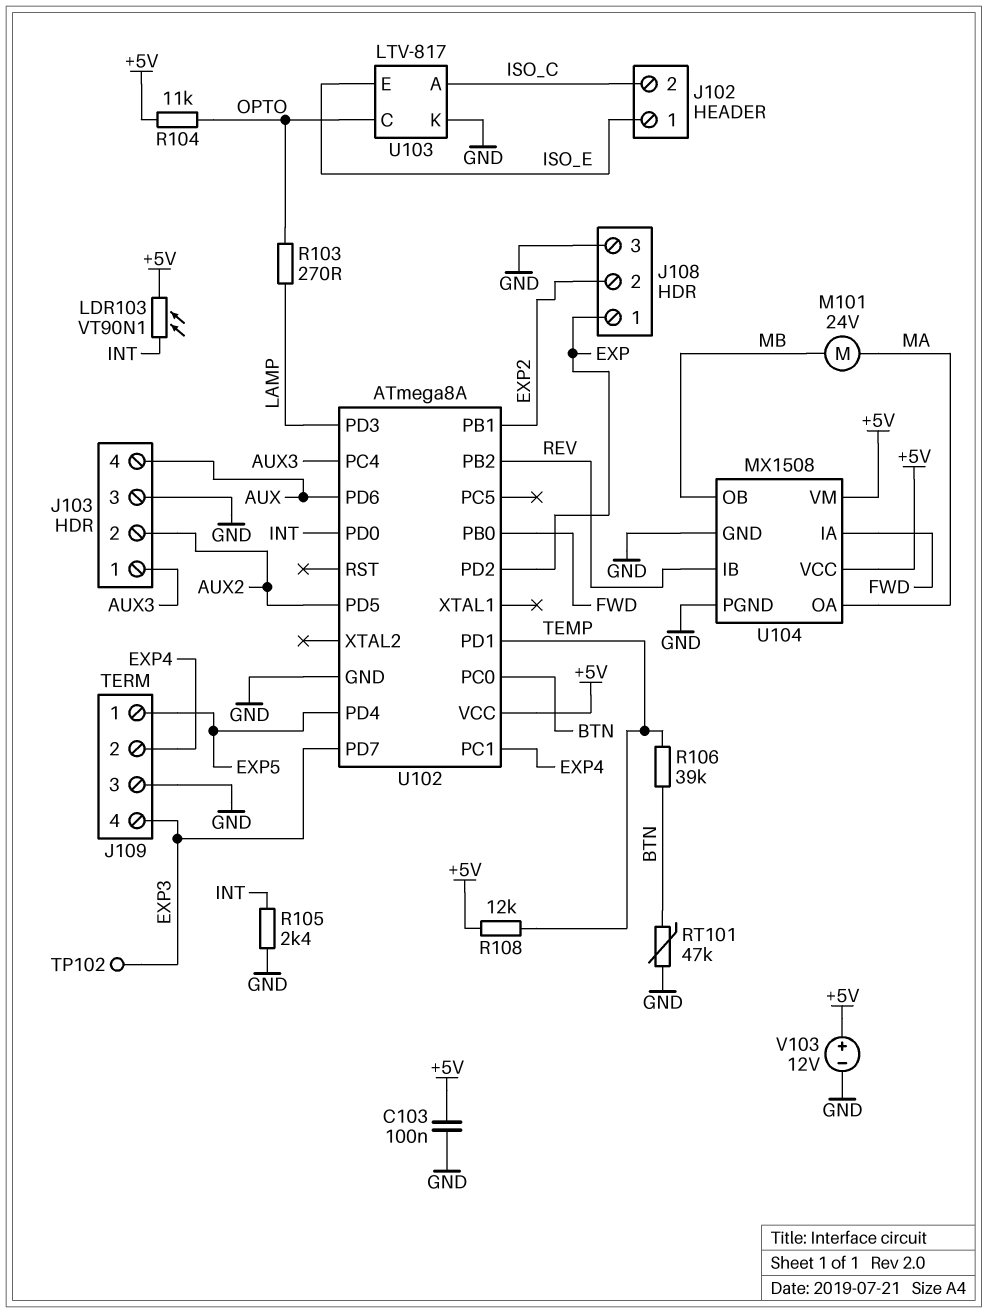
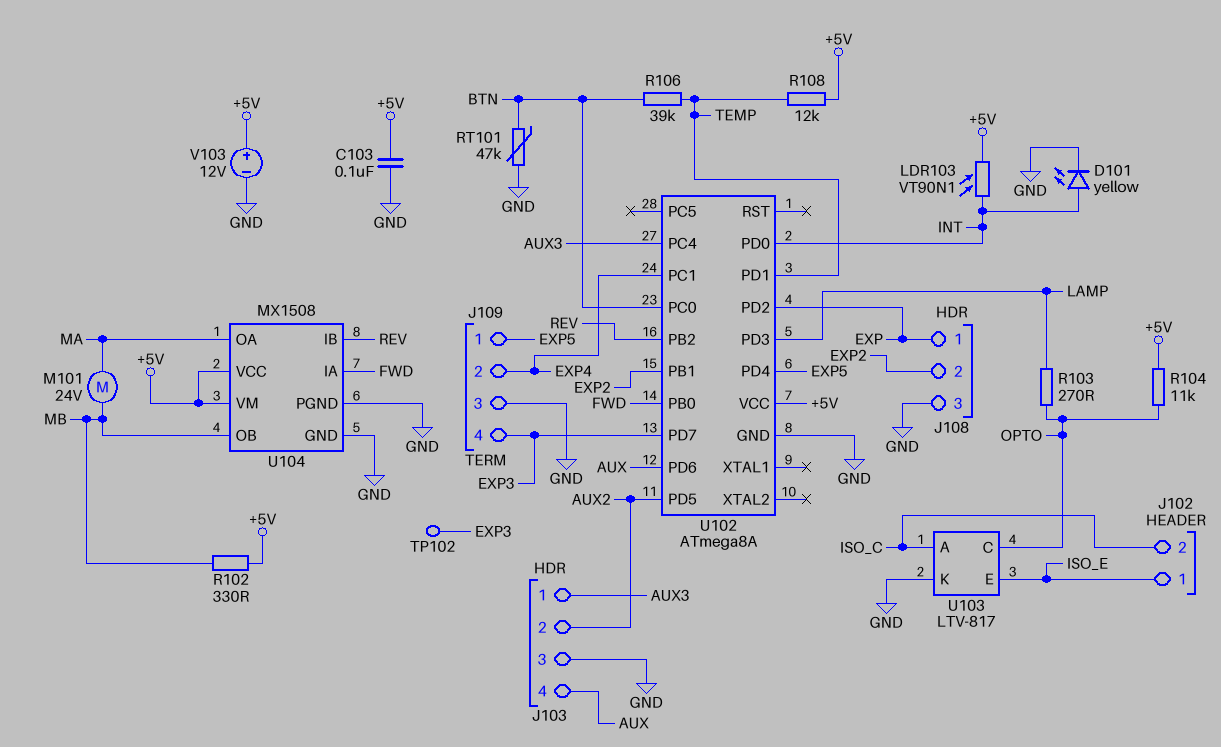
D101: none -> LED yellow (A INT, K GND)
R102: none -> 330 (+5V, MB)
R105: 2.4k (GND, INT) -> none

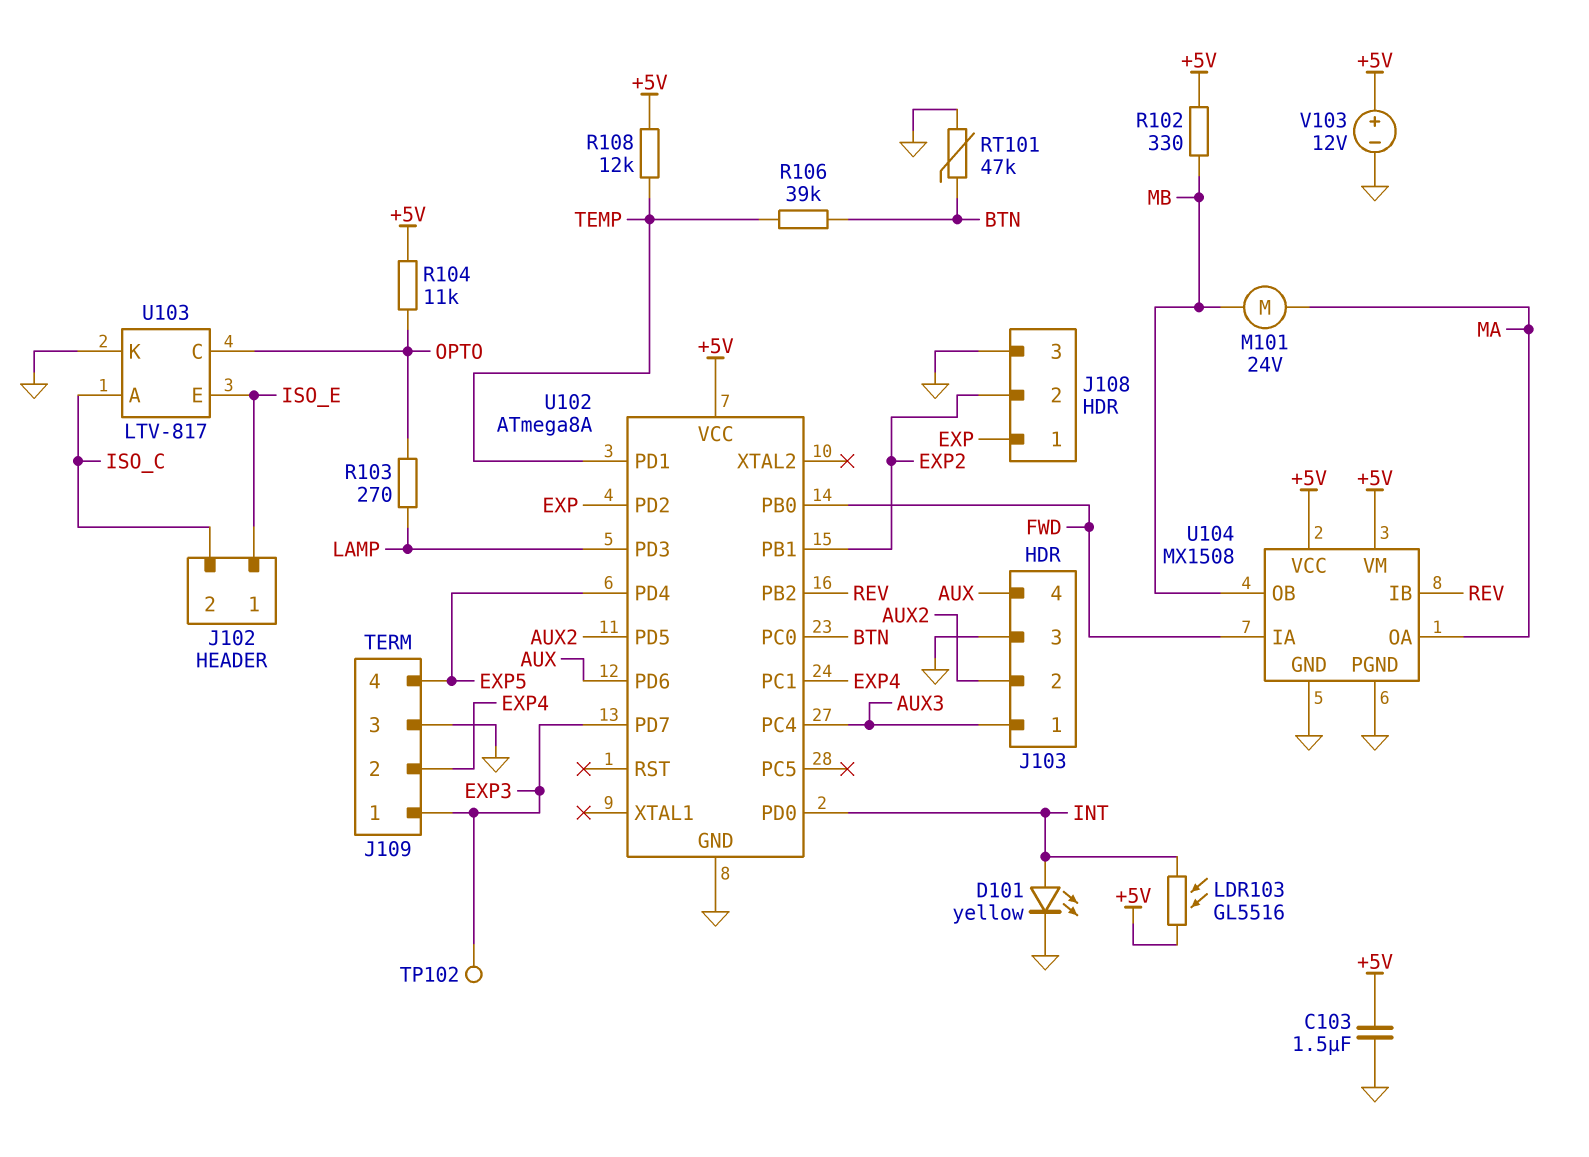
C103: 100nF (+5V, GND) -> 1.5uF (+5V, GND)
J109 pin 1: EXP5 -> EXP3
J109 pin 4: EXP3 -> EXP5
LDR103: VT90N1 (+5V, INT) -> GL5516 (+5V, INT)

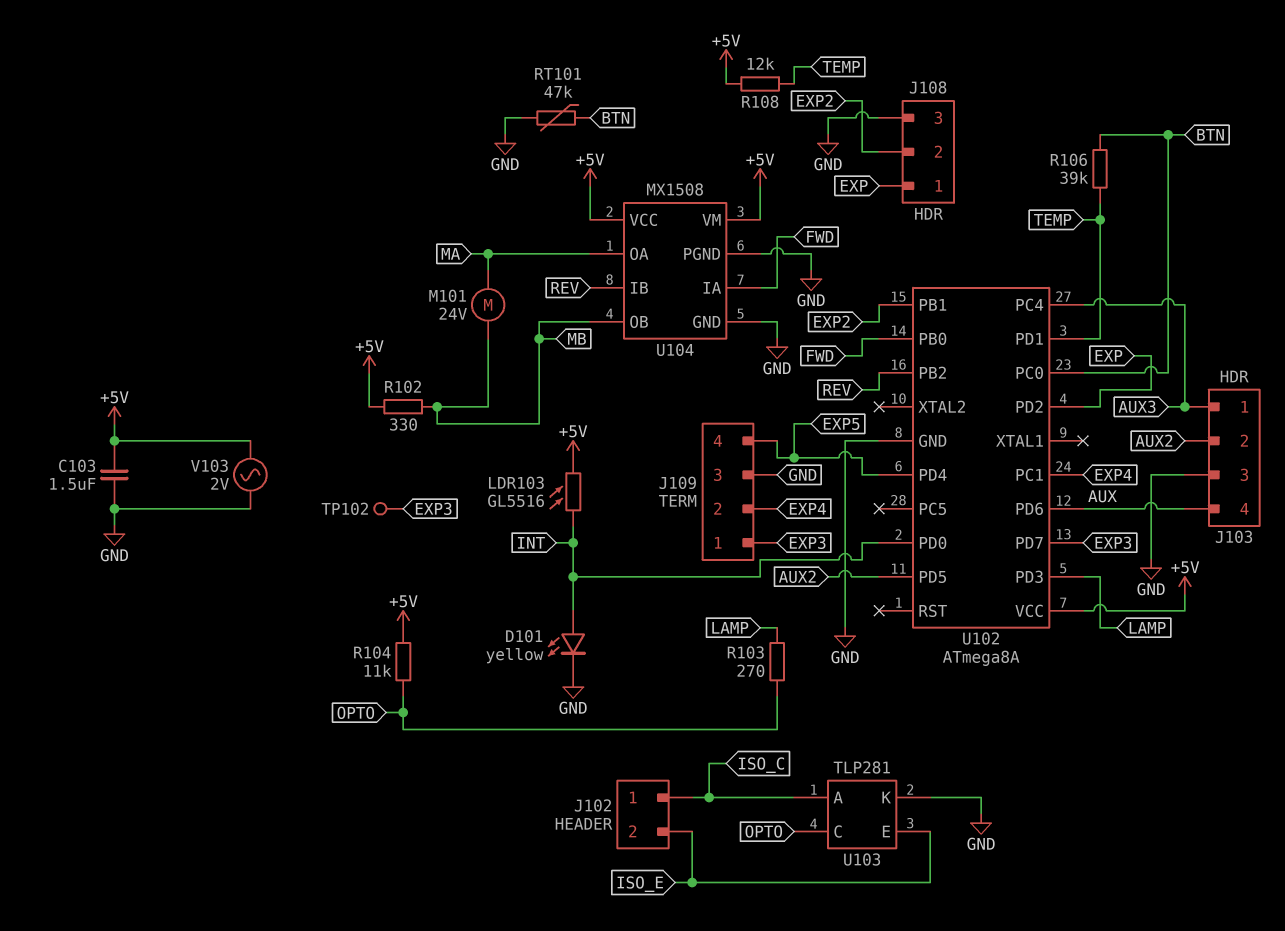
J102 pin 1: ISO_E -> ISO_C
J102 pin 2: ISO_C -> ISO_E
U103: LTV-817 -> TLP281
V103: 12V (plus +5V, minus GND) -> AC 2V (+5V, GND)

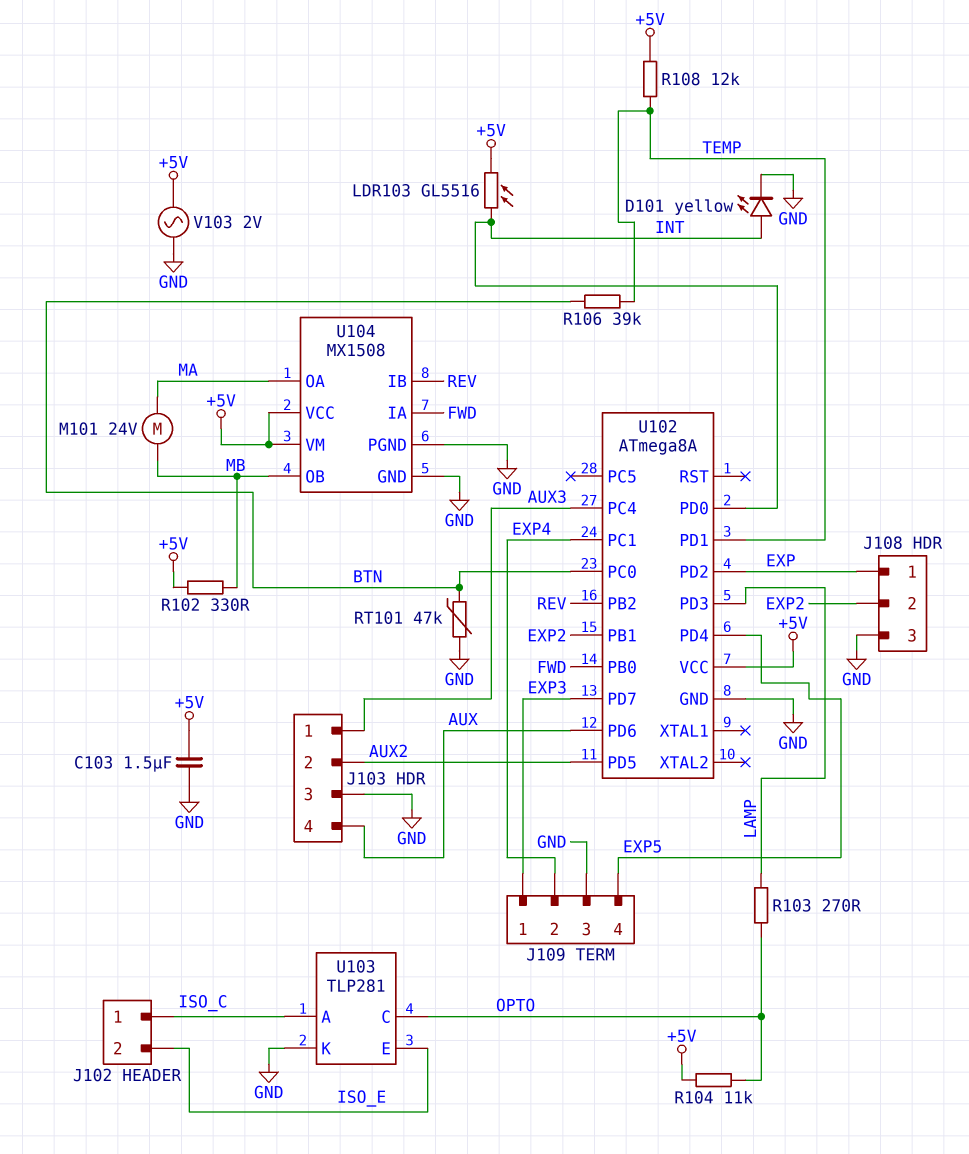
TP102: test point (EXP3) -> none

